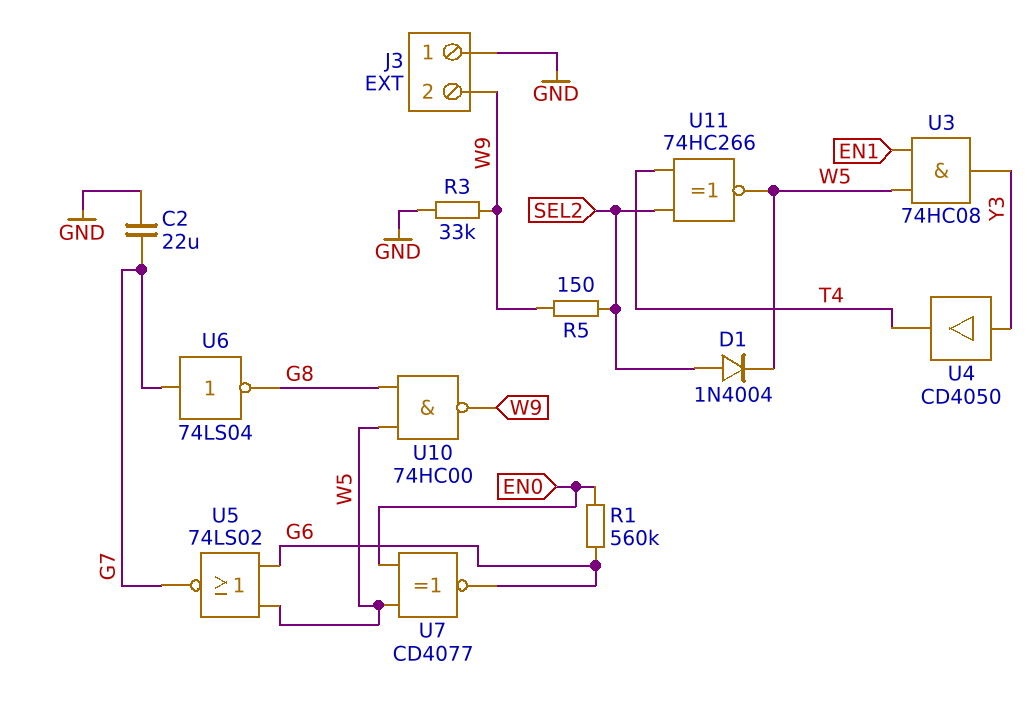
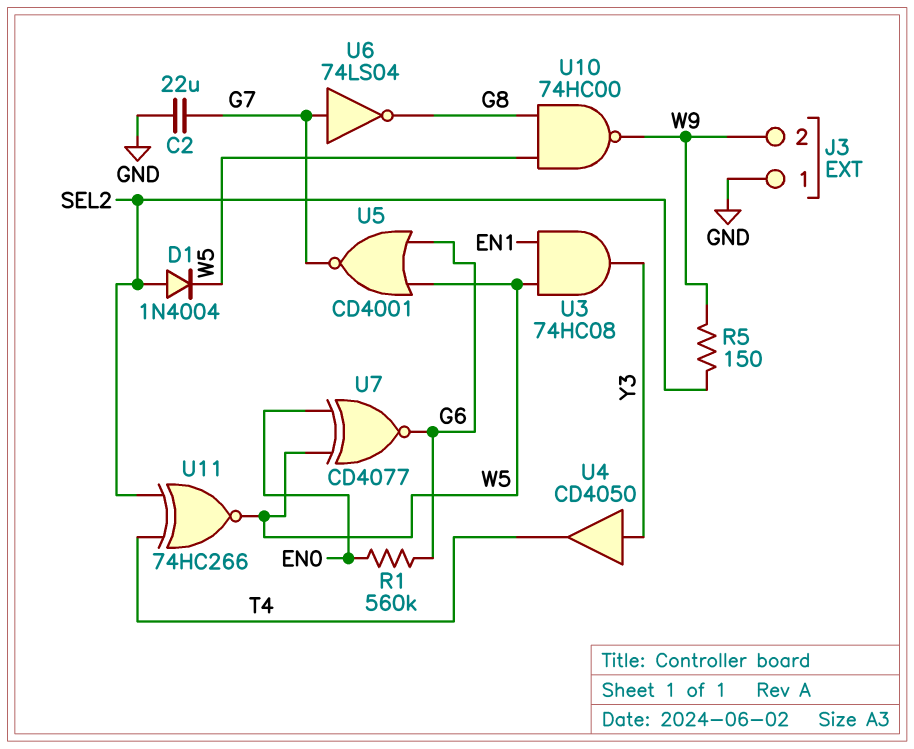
R3: 33k (GND, W9) -> none
U5: NOR 74LS02 (in G6, in W5, out G7) -> NOR CD4001 (in G6, in W5, out G7)

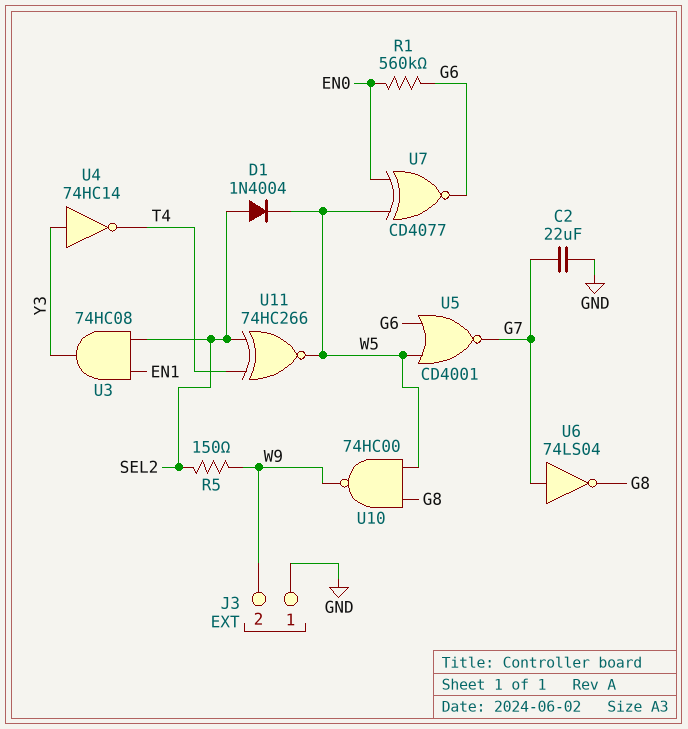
U3: AND 74HC08 (in EN1, in W5, out Y3) -> AND 74HC08 (in EN1, in SEL2, out Y3)
U4: buffer CD4050 (in Y3, out T4) -> NOT 74HC14 (in Y3, out T4)

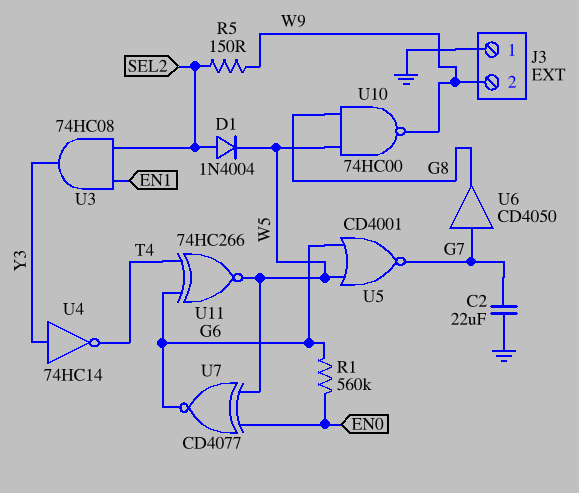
U6: NOT 74LS04 (in G7, out G8) -> buffer CD4050 (in G7, out G8)
U11: XNOR 74HC266 (in SEL2, in T4, out W5) -> XNOR 74HC266 (in G6, in T4, out W5)

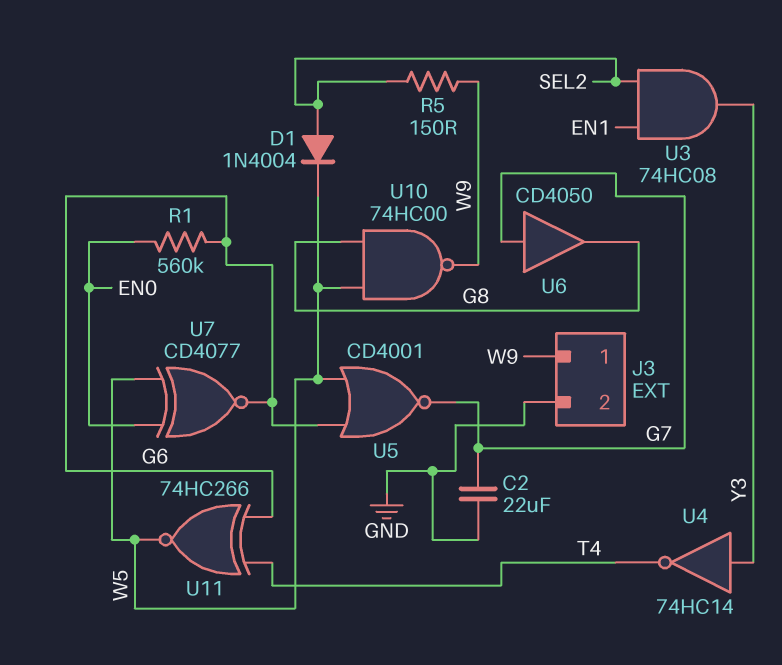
J3 pin 1: GND -> W9
J3 pin 2: W9 -> GND

